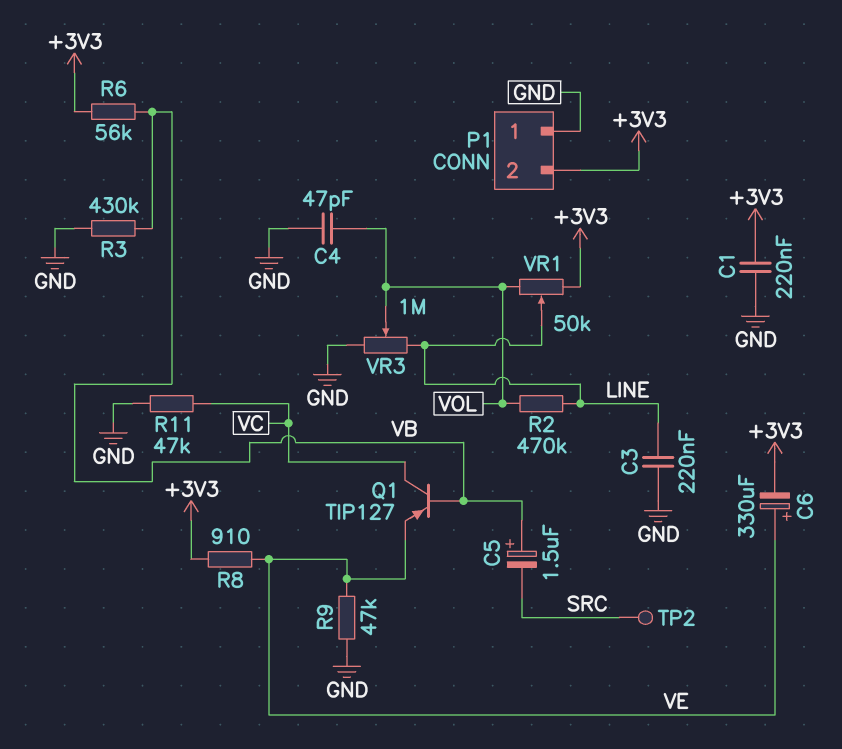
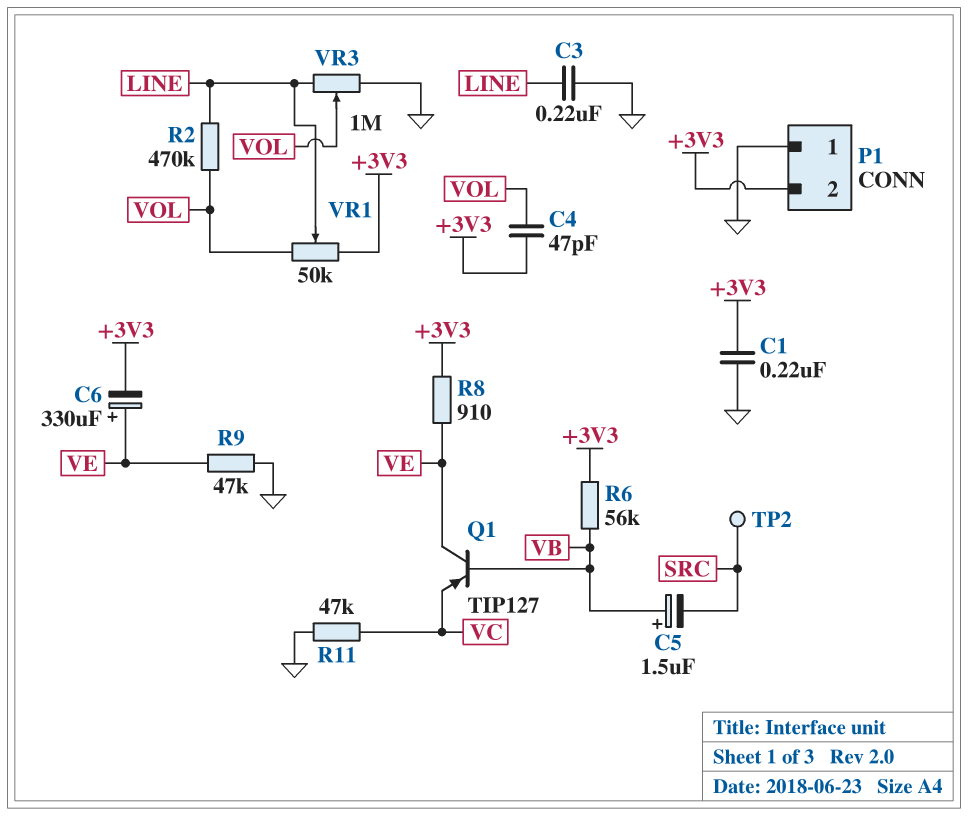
C4: 47pF (GND, VOL) -> 47pF (+3V3, VOL)
Q1: PNP TIP127 (B VB, C VC, E VE) -> PNP TIP127 (B VB, C VE, E VC)
R3: 430k (GND, VB) -> none

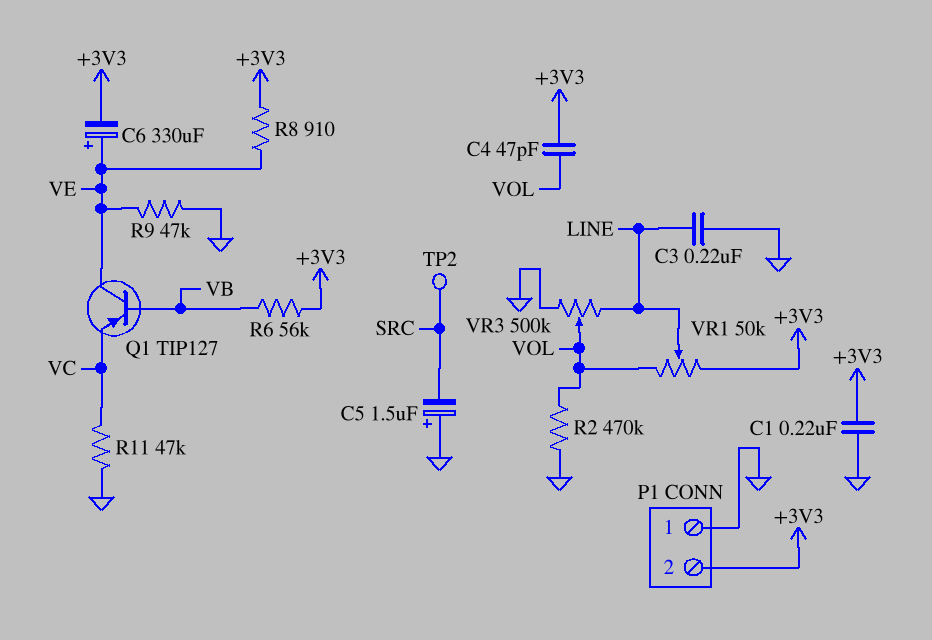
C5: 1.5uF (plus VB, minus SRC) -> 1.5uF (plus GND, minus SRC)
R2: 470k (LINE, VOL) -> 470k (GND, VOL)
VR3: 1M (GND, LINE, wiper VOL) -> 500k (GND, LINE, wiper VOL)

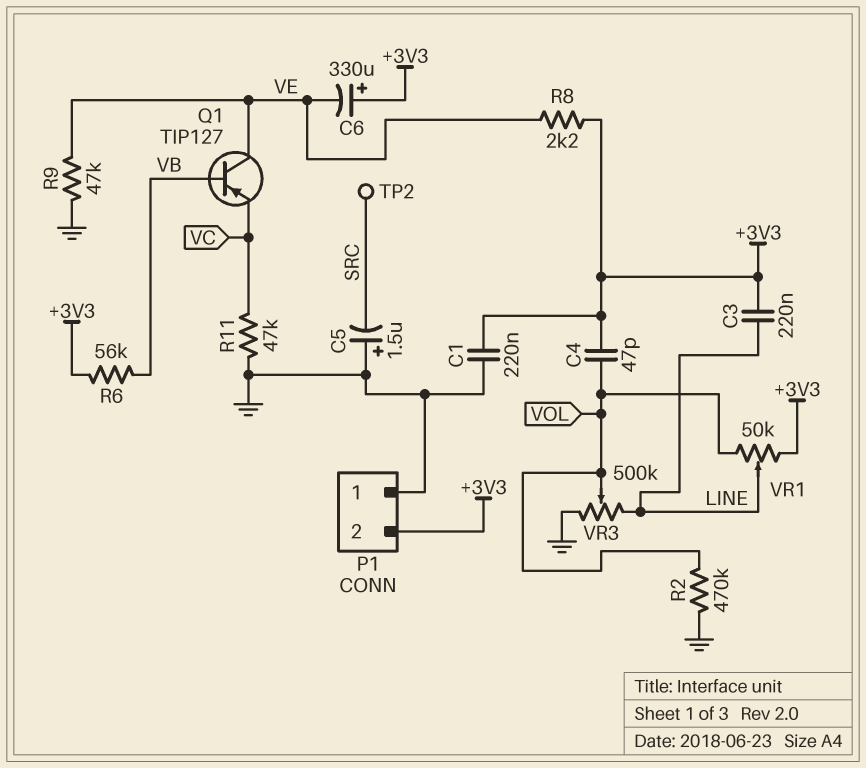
C3: 220nF (GND, LINE) -> 220nF (+3V3, LINE)
C6: 330uF (plus VE, minus +3V3) -> 330uF (plus +3V3, minus VE)
R8: 910 (+3V3, VE) -> 2.2k (+3V3, VE)

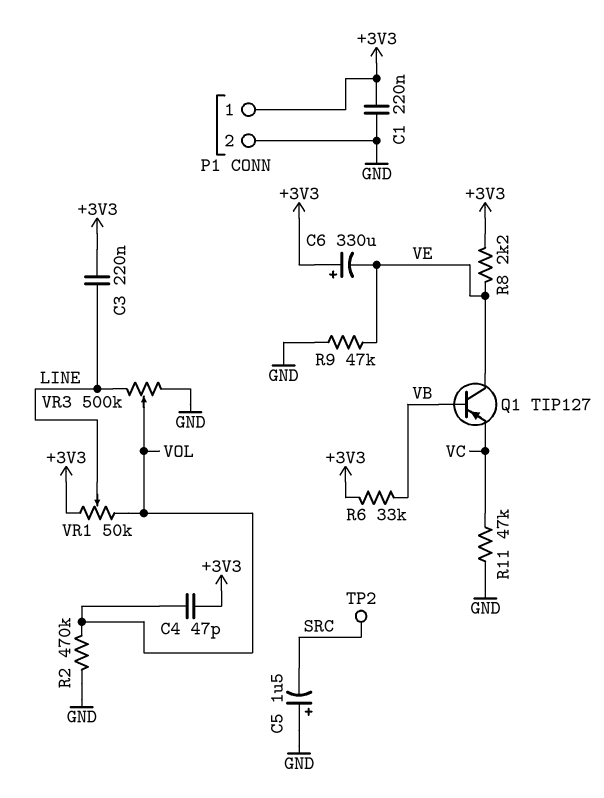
P1 pin 1: GND -> +3V3
P1 pin 2: +3V3 -> GND
R6: 56k (+3V3, VB) -> 33k (+3V3, VB)

